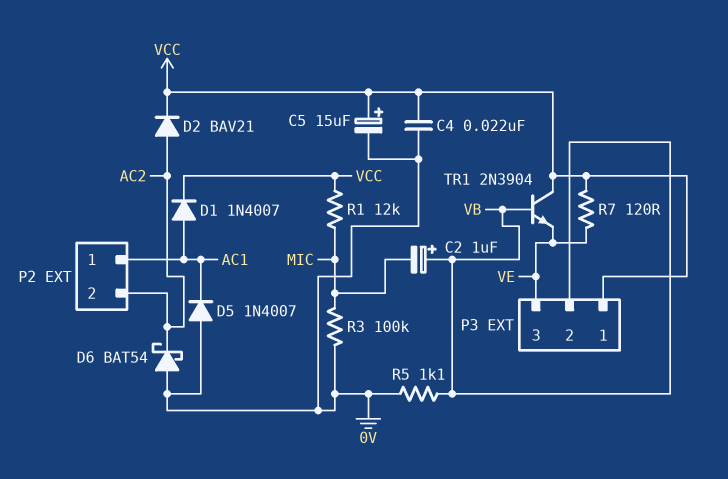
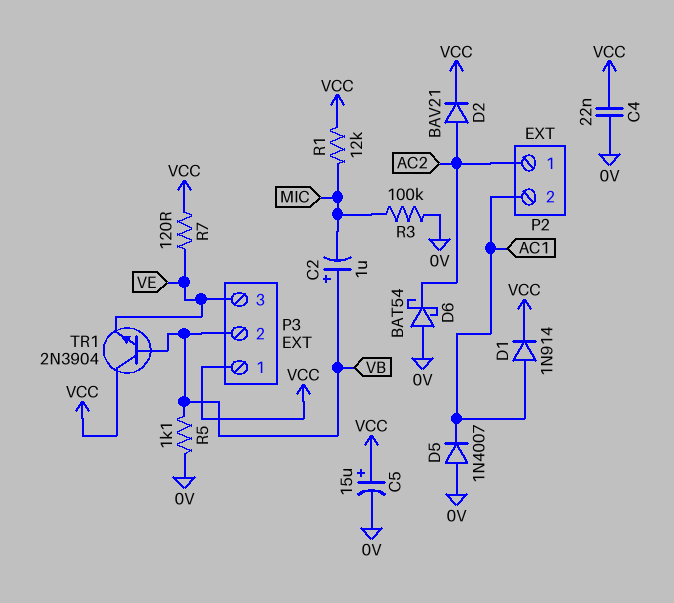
D1: diode 1N4007 (A AC1, K VCC) -> diode 1N914 (A AC1, K VCC)
P2 pin 1: AC1 -> AC2
P2 pin 2: AC2 -> AC1

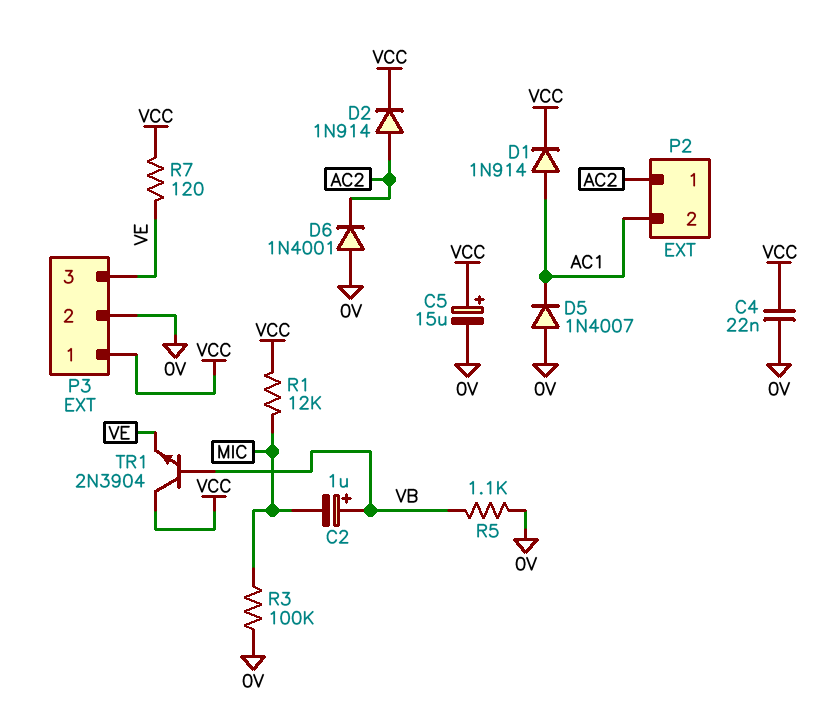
D2: diode BAV21 (A AC2, K VCC) -> diode 1N914 (A AC2, K VCC)
D6: schottky BAT54 (A 0V, K AC2) -> diode 1N4001 (A 0V, K AC2)
P3 pin 2: VB -> 0V

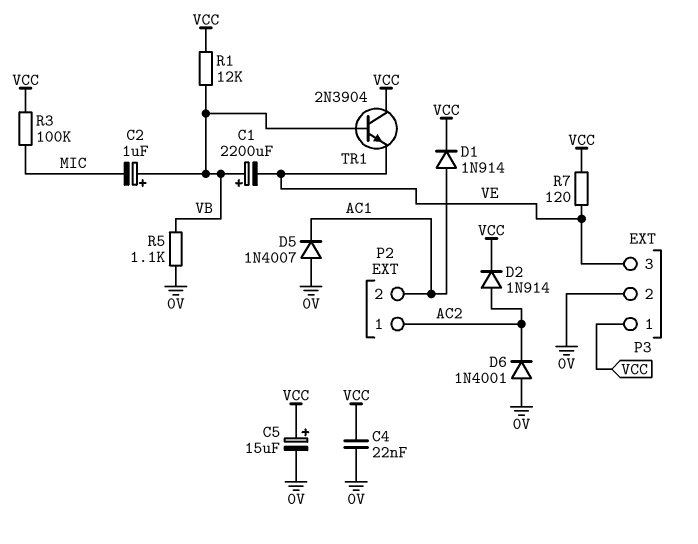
C1: none -> 2200uF (plus VB, minus VE)
R1: 12k (MIC, VCC) -> 12k (VB, VCC)
R3: 100k (0V, MIC) -> 100k (MIC, VCC)

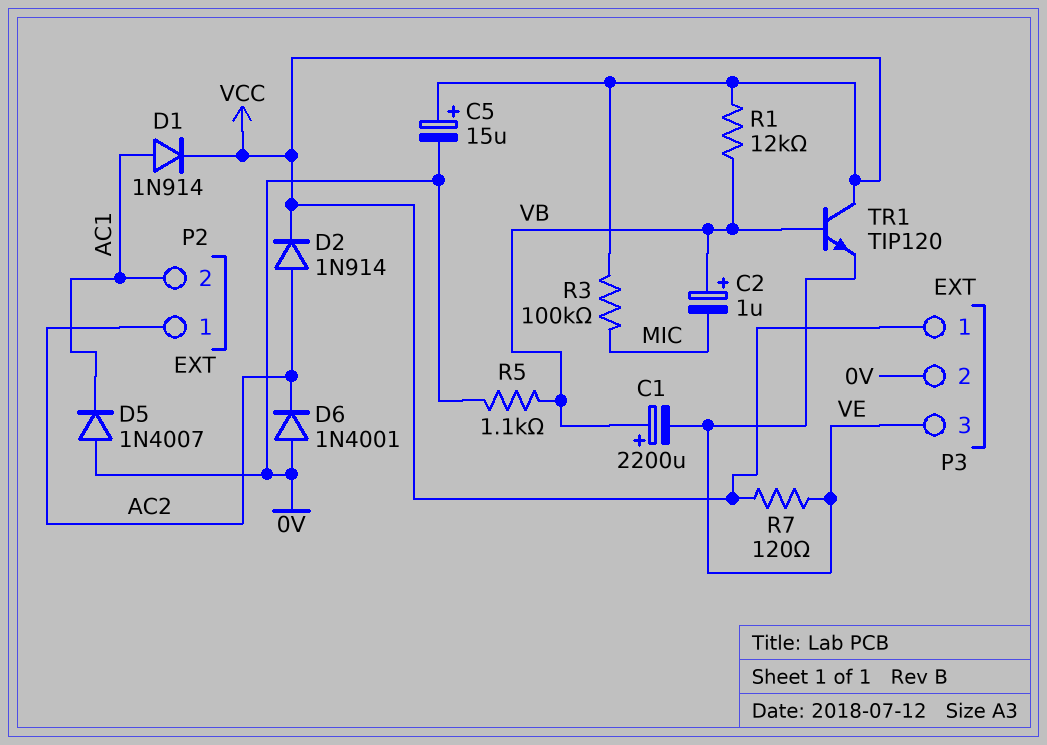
C4: 22nF (0V, VCC) -> none
TR1: NPN 2N3904 (B VB, C VCC, E VE) -> NPN TIP120 (B VB, C VCC, E VE)

